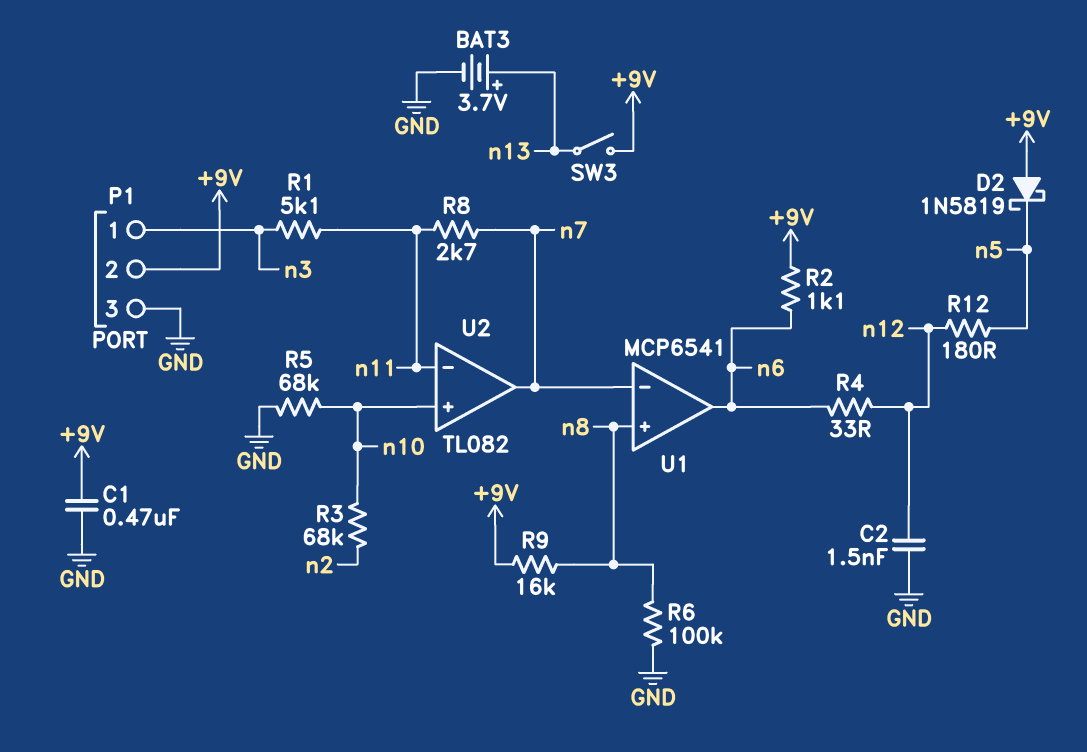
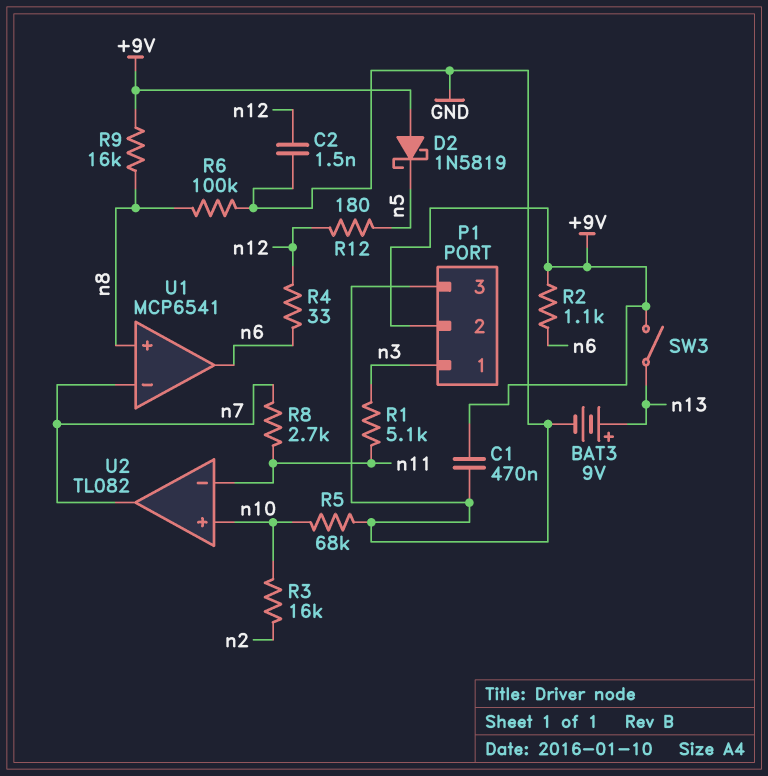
BAT3: 3.7V (plus n13, minus GND) -> 9V (plus n13, minus GND)
R3: 68k (n2, n10) -> 16k (n2, n10)

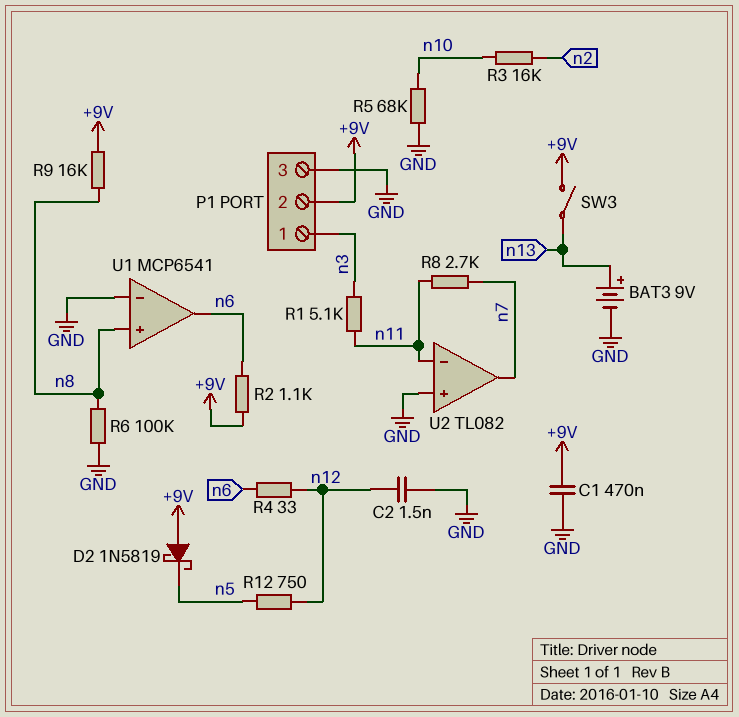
R12: 180 (n5, n12) -> 750 (n5, n12)
U1 pin in-: n7 -> GND
U2 pin in+: n10 -> GND

